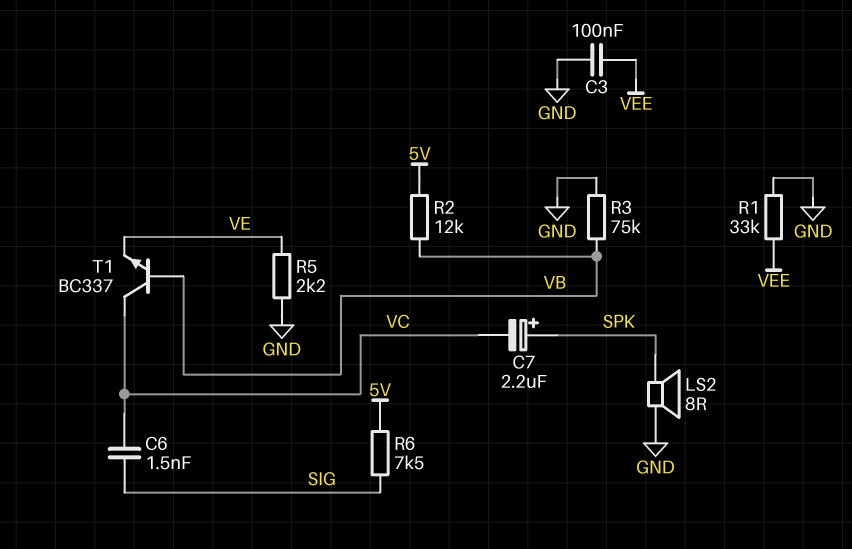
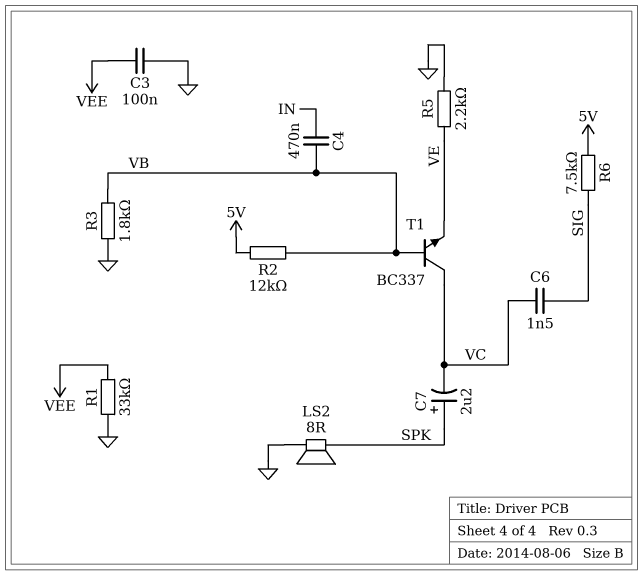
C4: none -> 470nF (IN, VB)
R3: 75k (GND, VB) -> 1.8k (GND, VB)

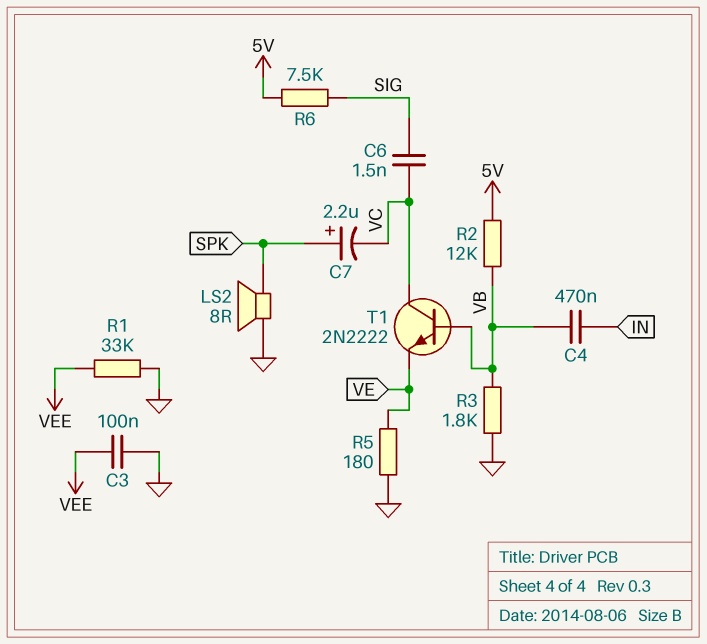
R5: 2.2k (GND, VE) -> 180 (GND, VE)
T1: NPN BC337 (B VB, C VC, E VE) -> NPN 2N2222 (B VB, C VC, E VE)

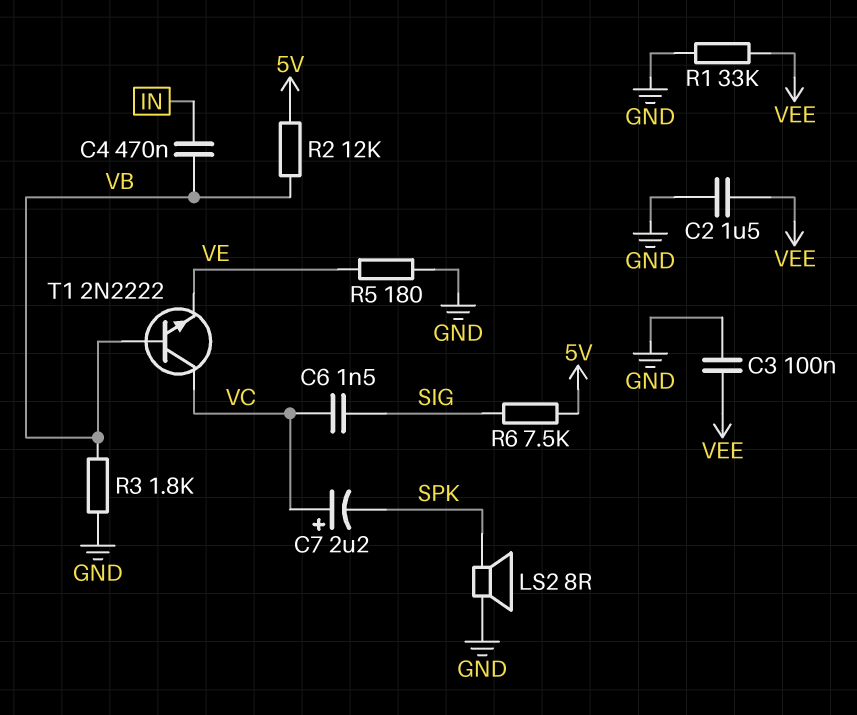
C2: none -> 1.5uF (GND, VEE)
C7: 2.2uF (plus SPK, minus VC) -> 2.2uF (plus VC, minus SPK)

